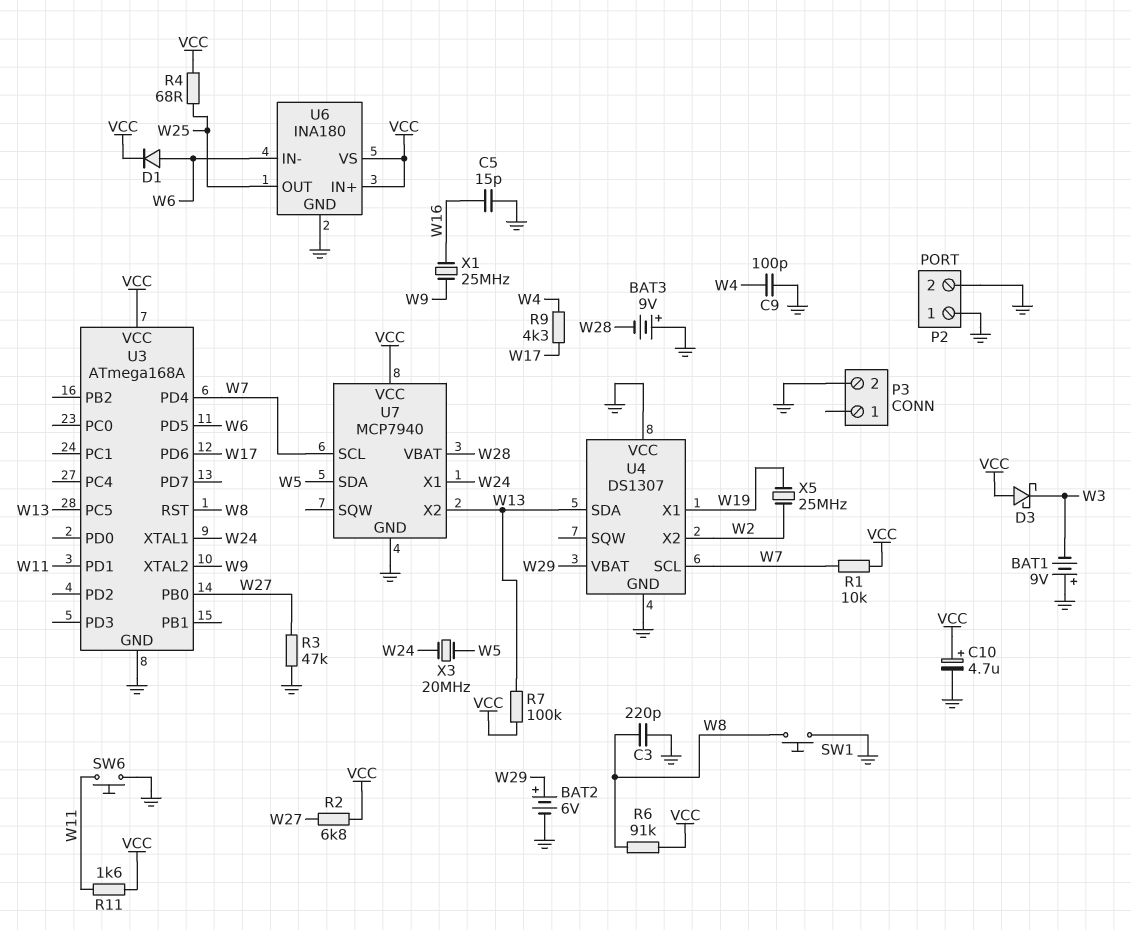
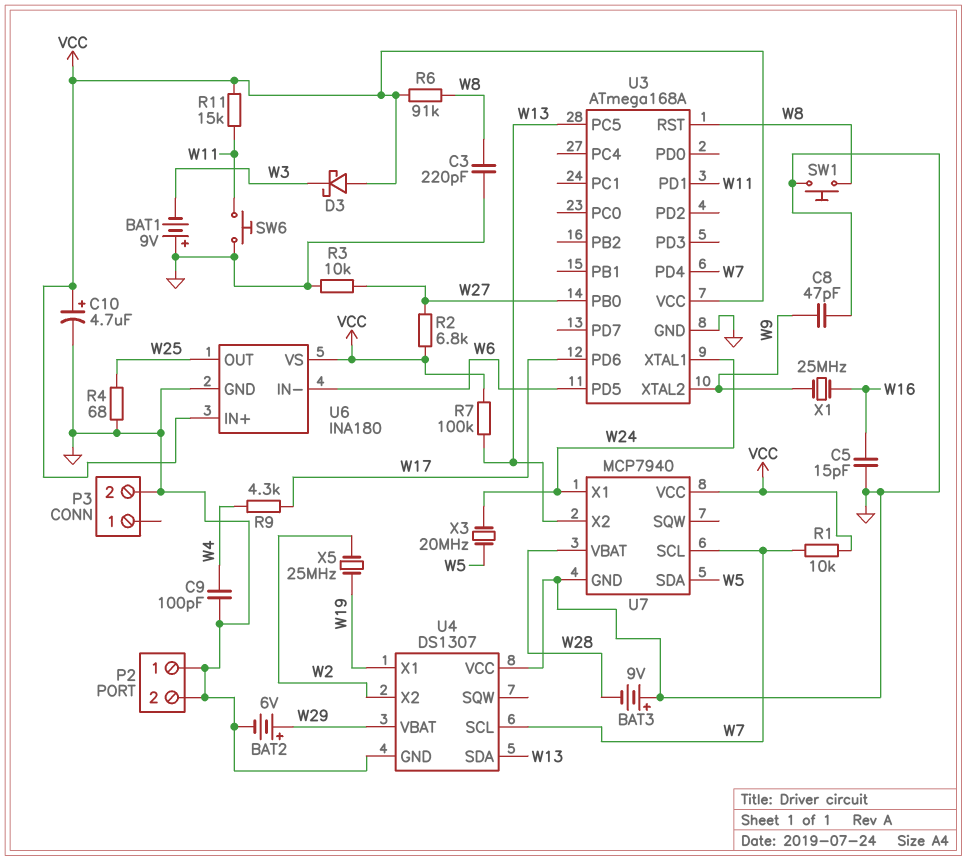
C8: none -> 47pF (GND, W9)
D1: diode (A W6, K VCC) -> none
R3: 47k (GND, W27) -> 10k (GND, W27)
R4: 68 (VCC, W25) -> 68 (GND, W25)
R11: 1.6k (VCC, W11) -> 15k (VCC, W11)

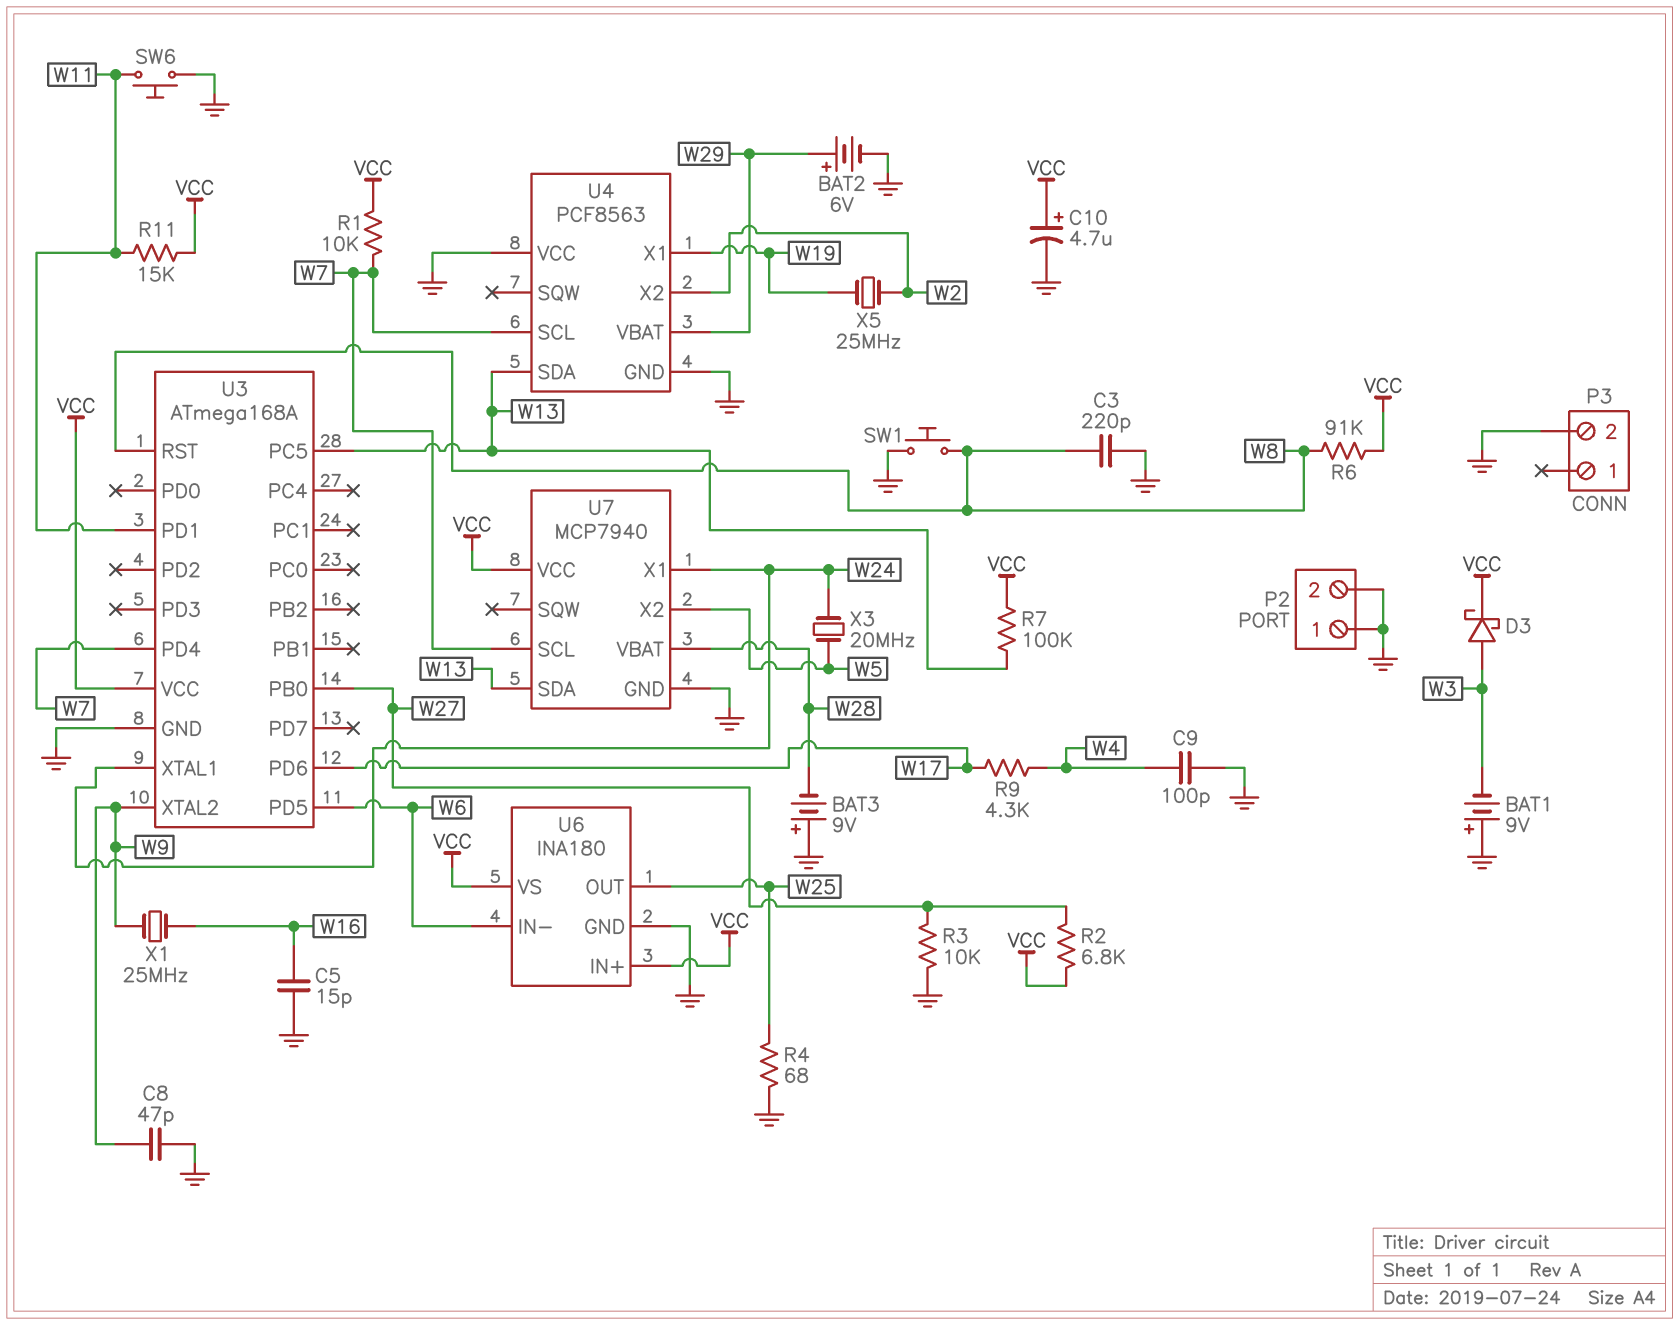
D3: schottky (A VCC, K W3) -> schottky (A W3, K VCC)
U4: DS1307 -> PCF8563
U7 pin SDA: W5 -> W13
U7 pin X2: W13 -> W5

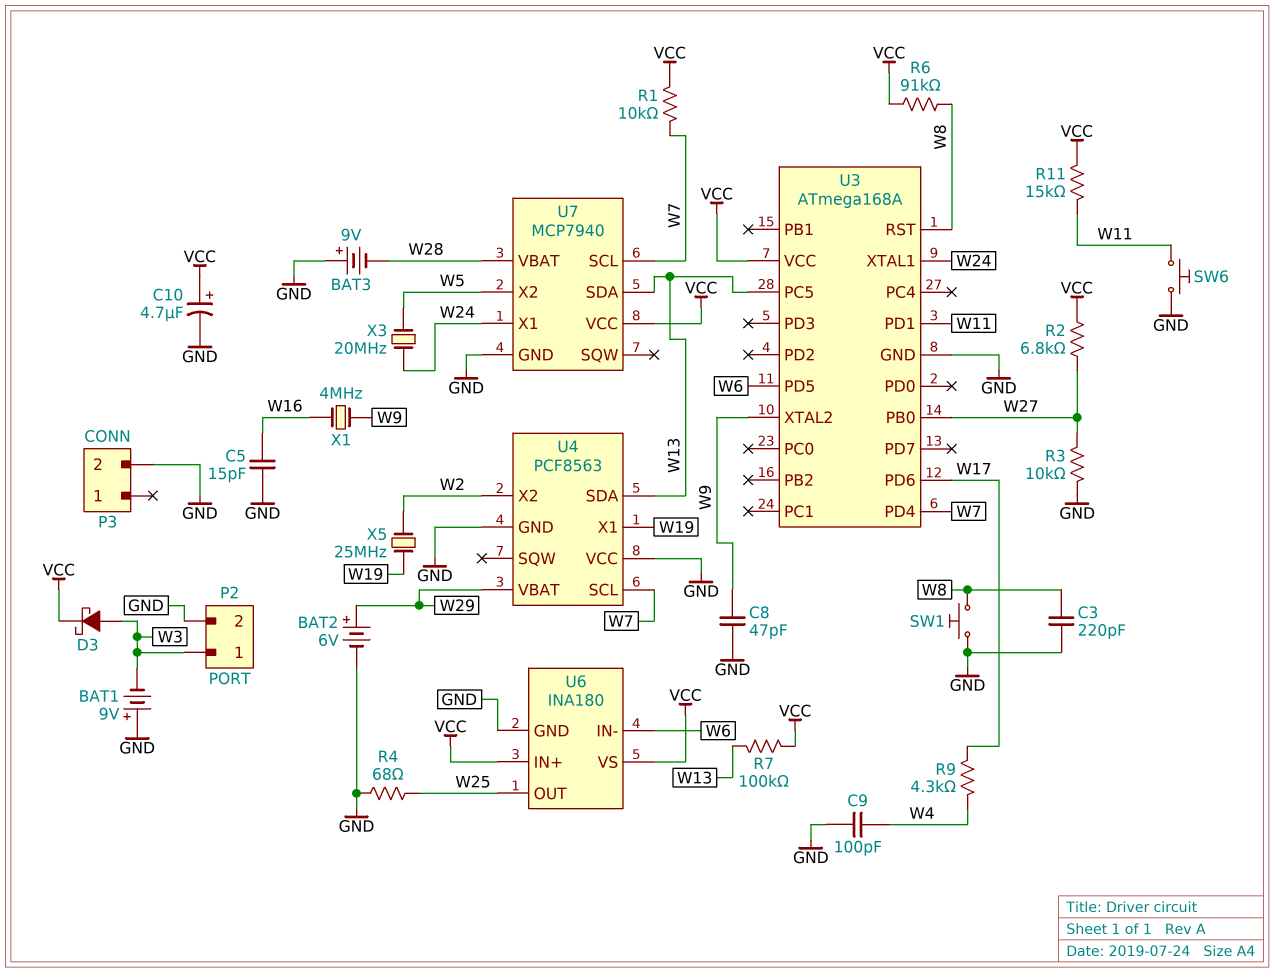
P2 pin 1: GND -> W3
X1: 25MHz (W9, W16) -> 4MHz (W9, W16)

